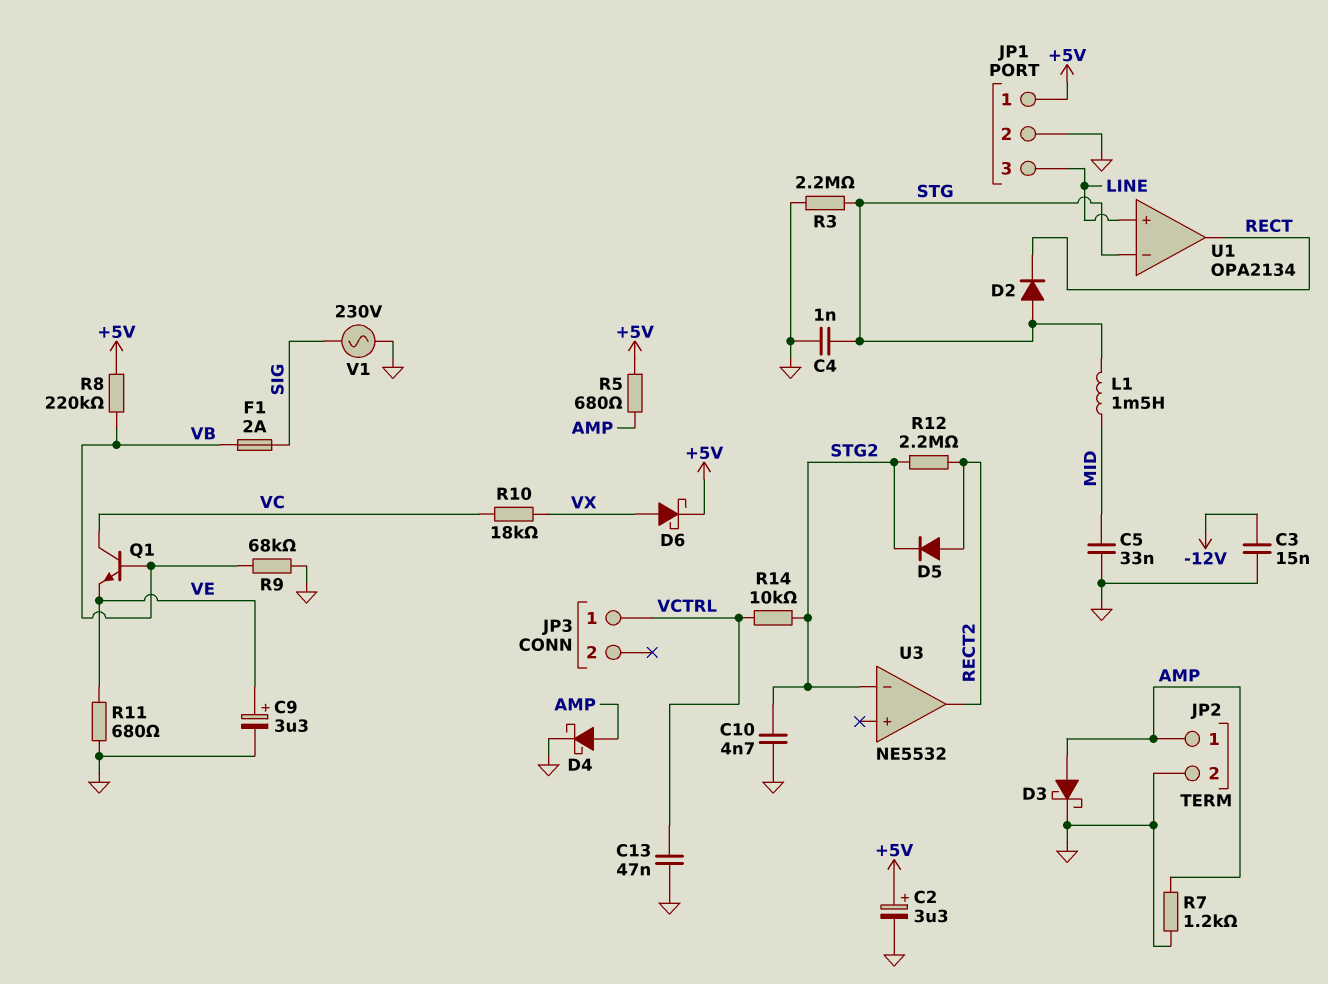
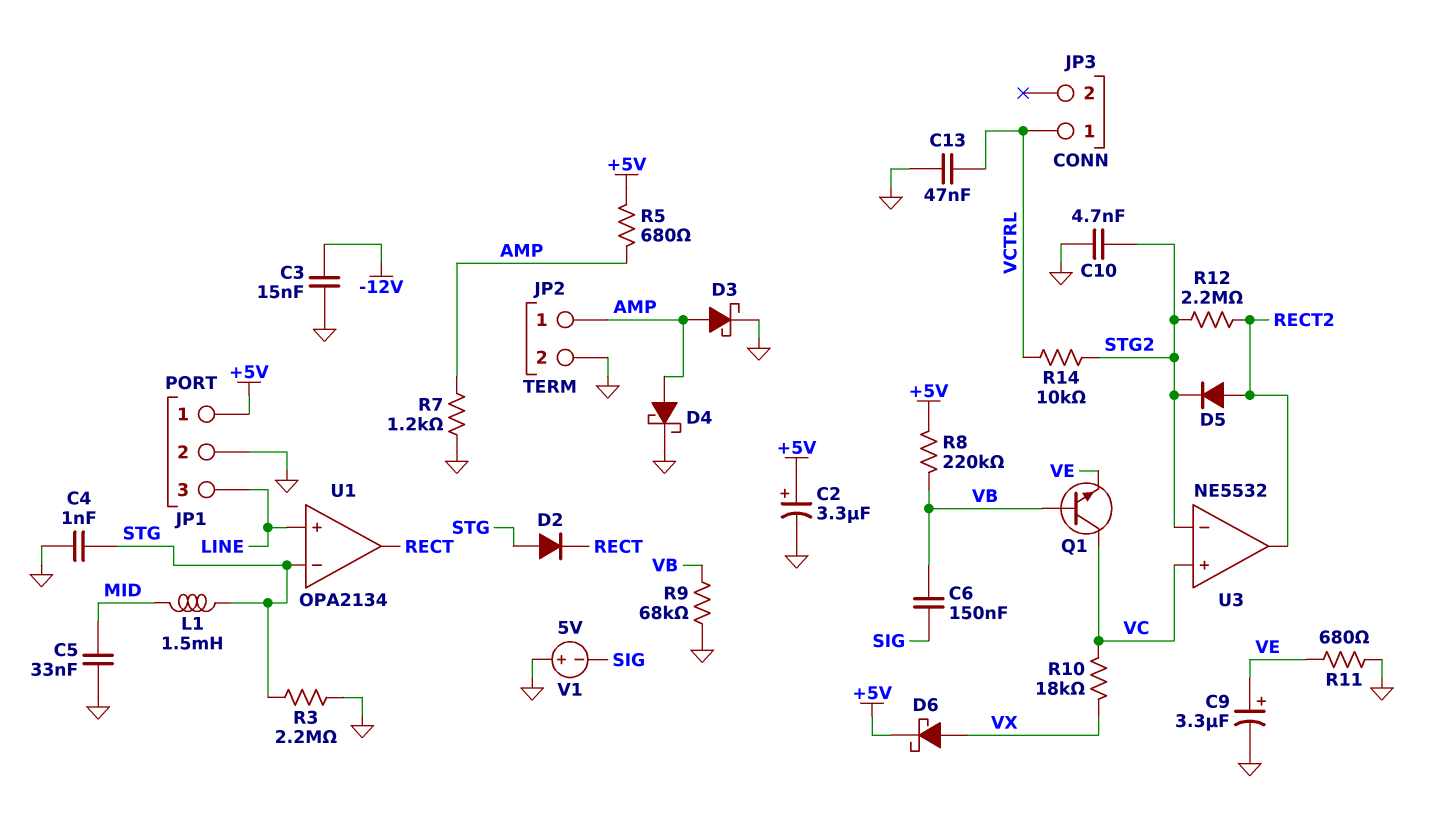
C6: none -> 150nF (SIG, VB)
F1: 2A (SIG, VB) -> none
U3 pin in+: none -> VC
V1: AC 230V (GND, SIG) -> 5V (plus GND, minus SIG)

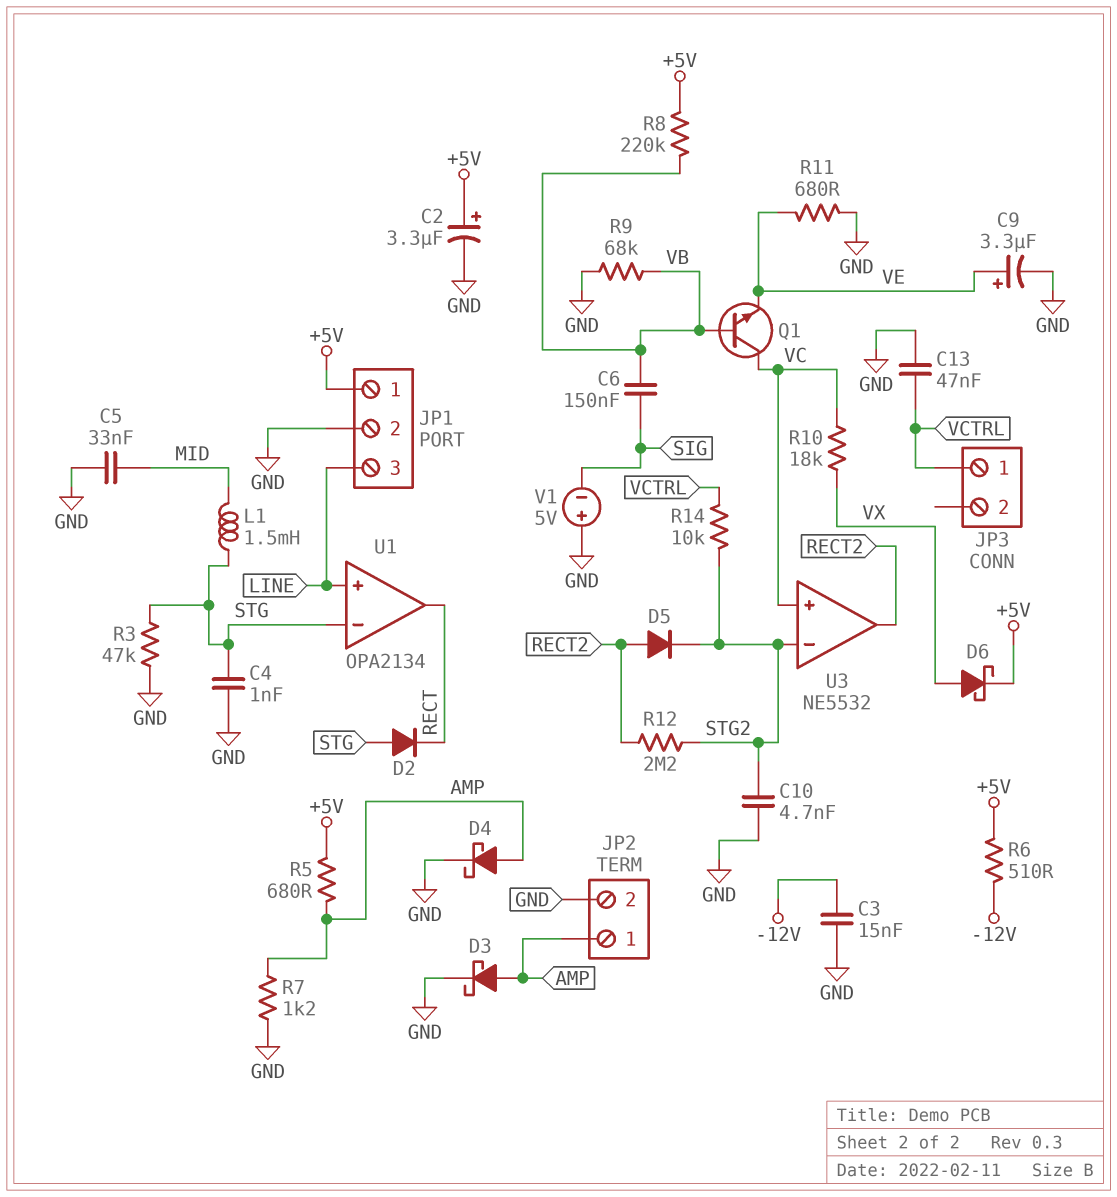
R3: 2.2M (GND, STG) -> 47k (GND, STG)
R6: none -> 510 (+5V, -12V)

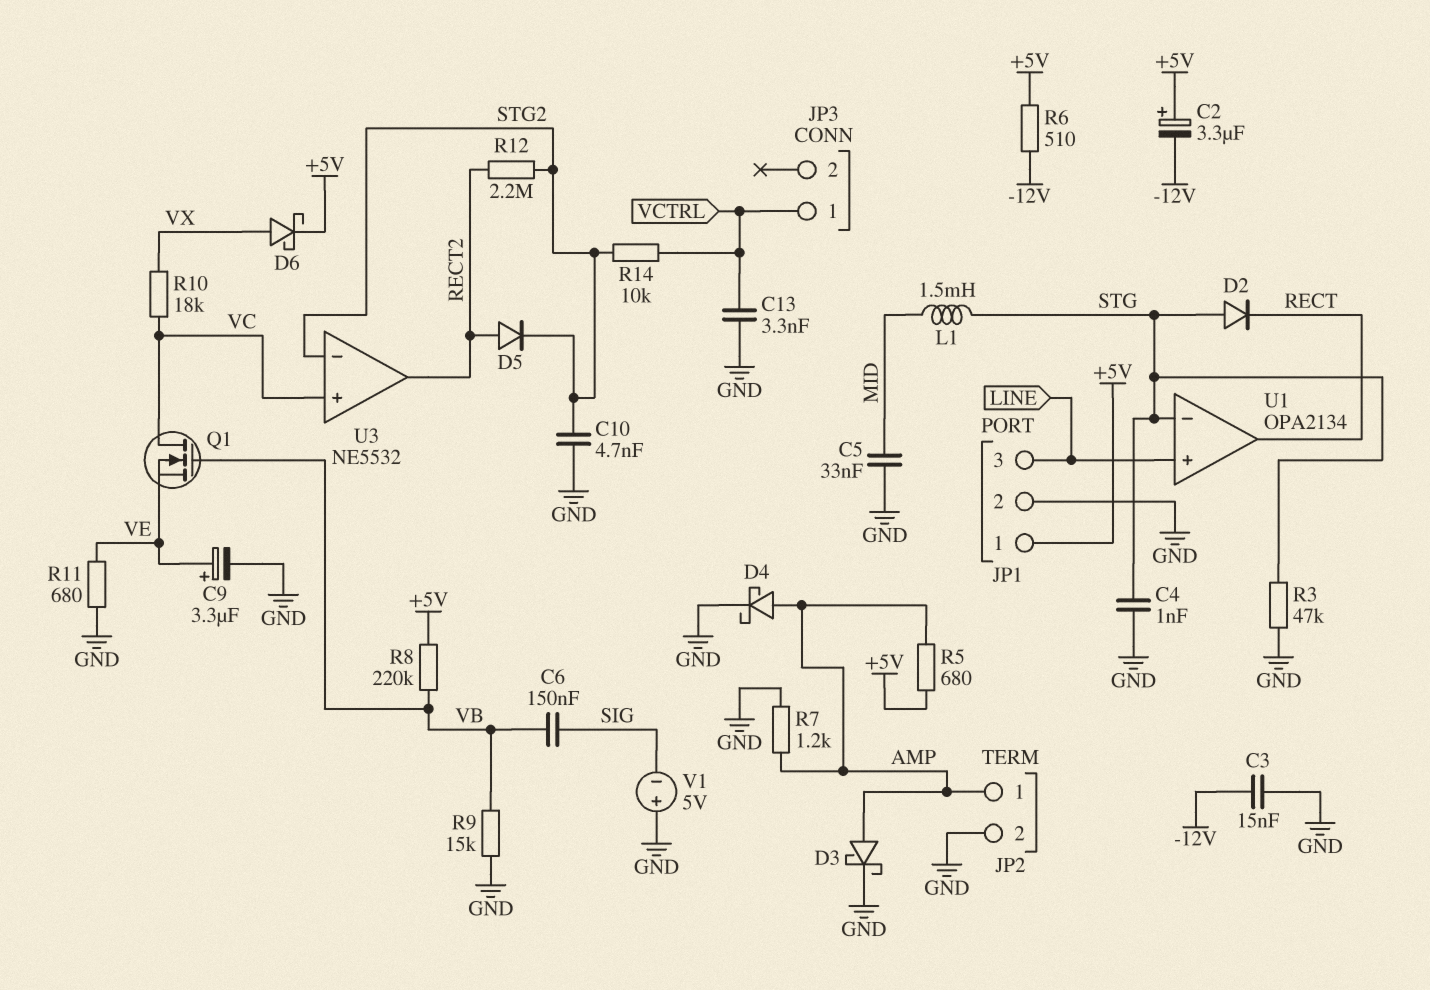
C2: 3.3uF (plus +5V, minus GND) -> 3.3uF (plus +5V, minus -12V)
C13: 47nF (GND, VCTRL) -> 3.3nF (GND, VCTRL)
Q1: NPN (B VB, C VC, E VE) -> NMOS (G VB, D VC, S VE)
R9: 68k (GND, VB) -> 15k (GND, VB)

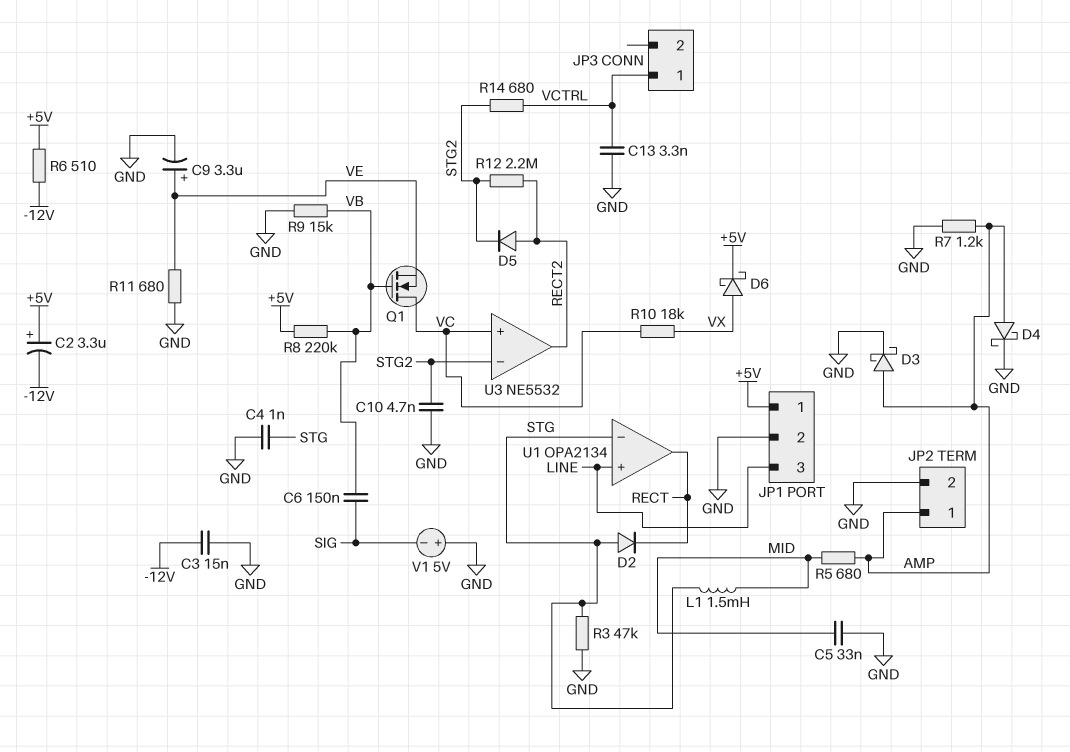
R5: 680 (+5V, AMP) -> 680 (AMP, MID)
R14: 10k (STG2, VCTRL) -> 680 (STG2, VCTRL)

